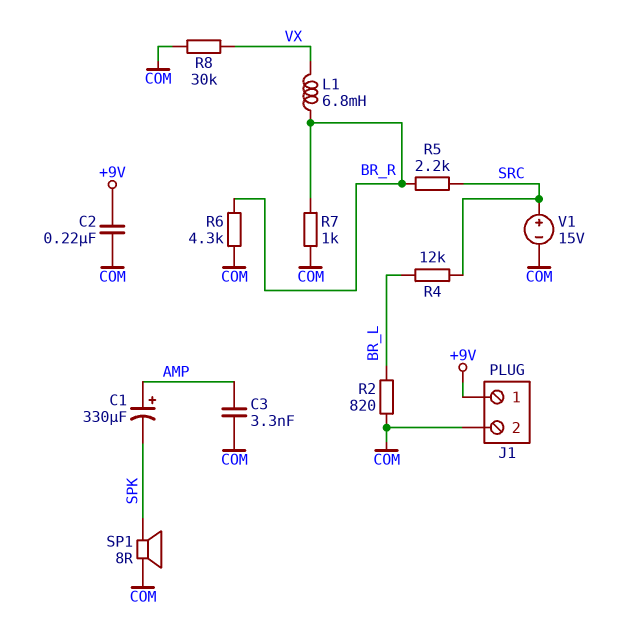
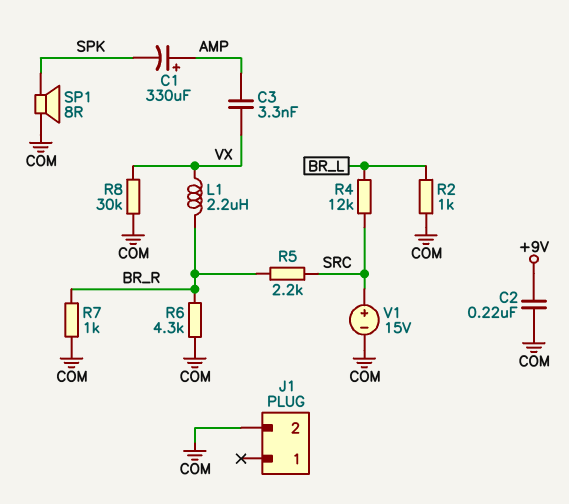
C3: 3.3nF (AMP, COM) -> 3.3nF (AMP, VX)
J1 pin 1: +9V -> none
L1: 6.8mH (BR_R, VX) -> 2.2uH (BR_R, VX)
R2: 820 (BR_L, COM) -> 1k (BR_L, COM)

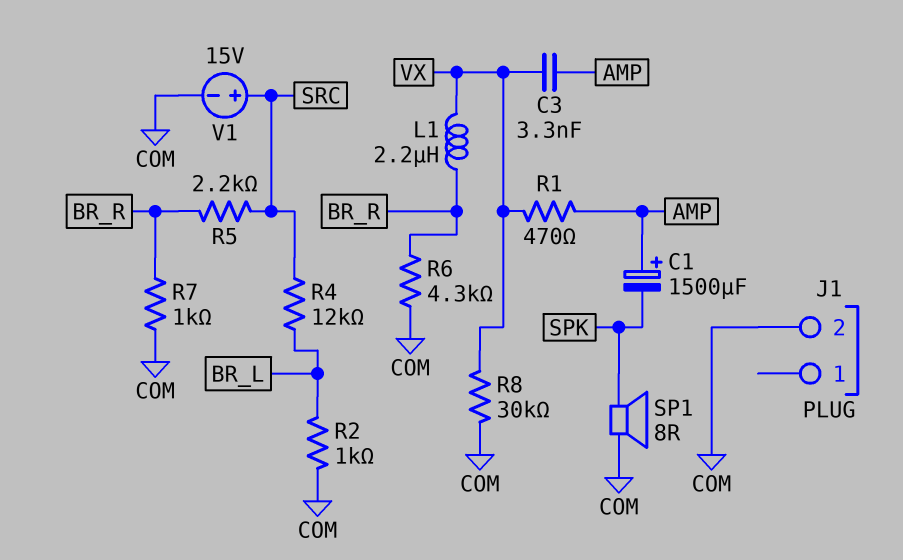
C1: 330uF (plus AMP, minus SPK) -> 1500uF (plus AMP, minus SPK)
C2: 220nF (+9V, COM) -> none
R1: none -> 470 (AMP, VX)

